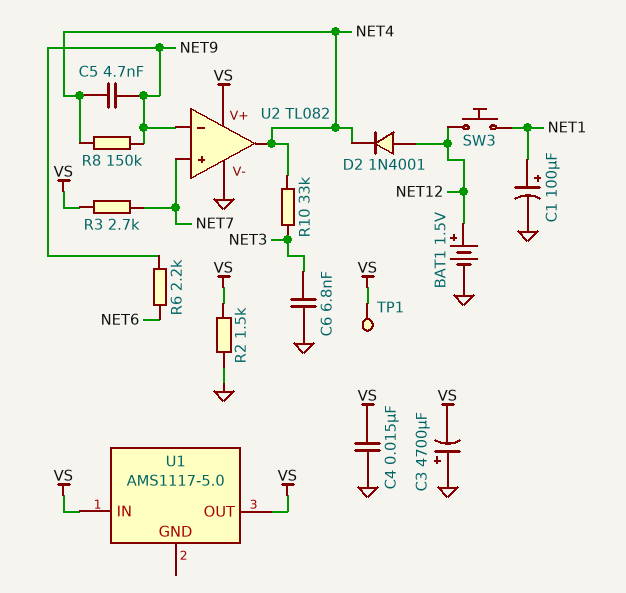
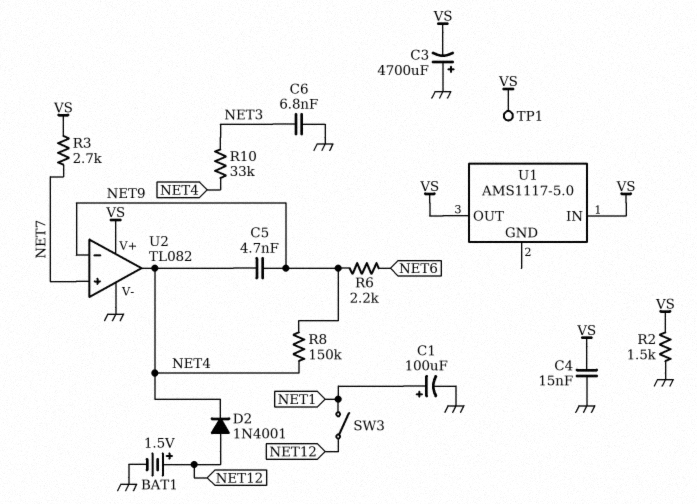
SW3: button (NET1, NET12) -> switch (NET1, NET12)

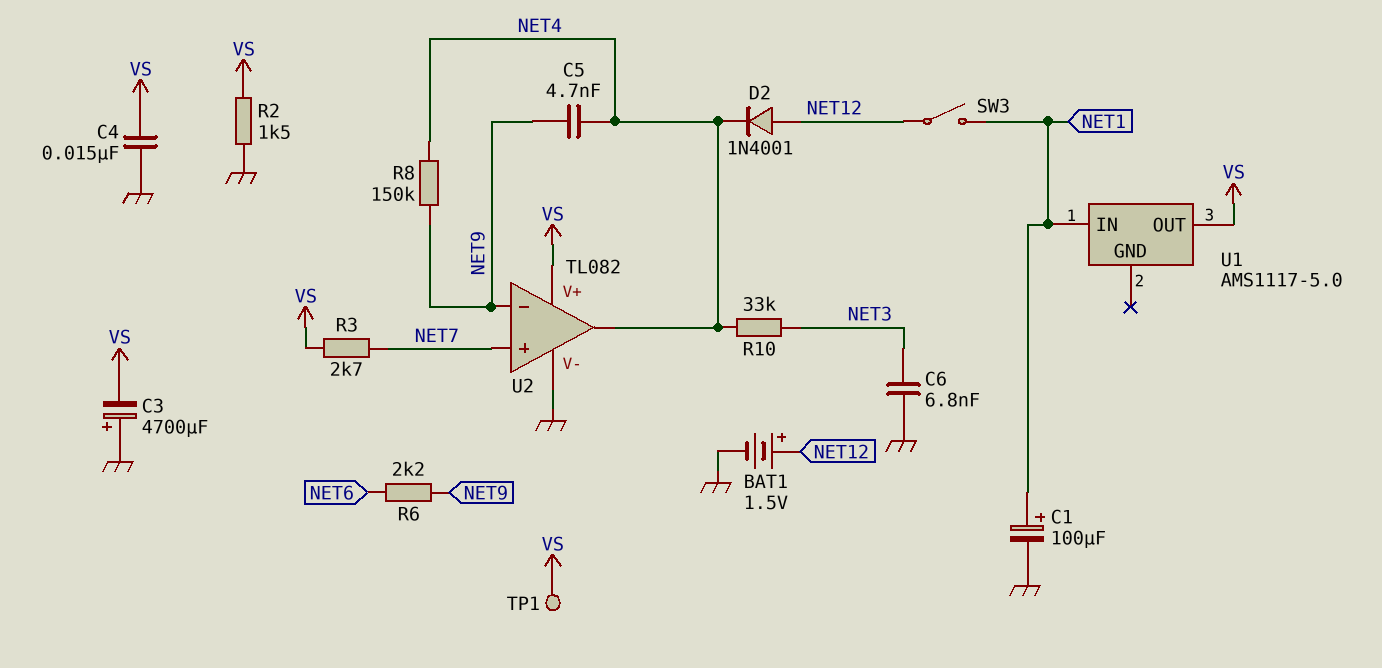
U1 pin IN: VS -> NET1

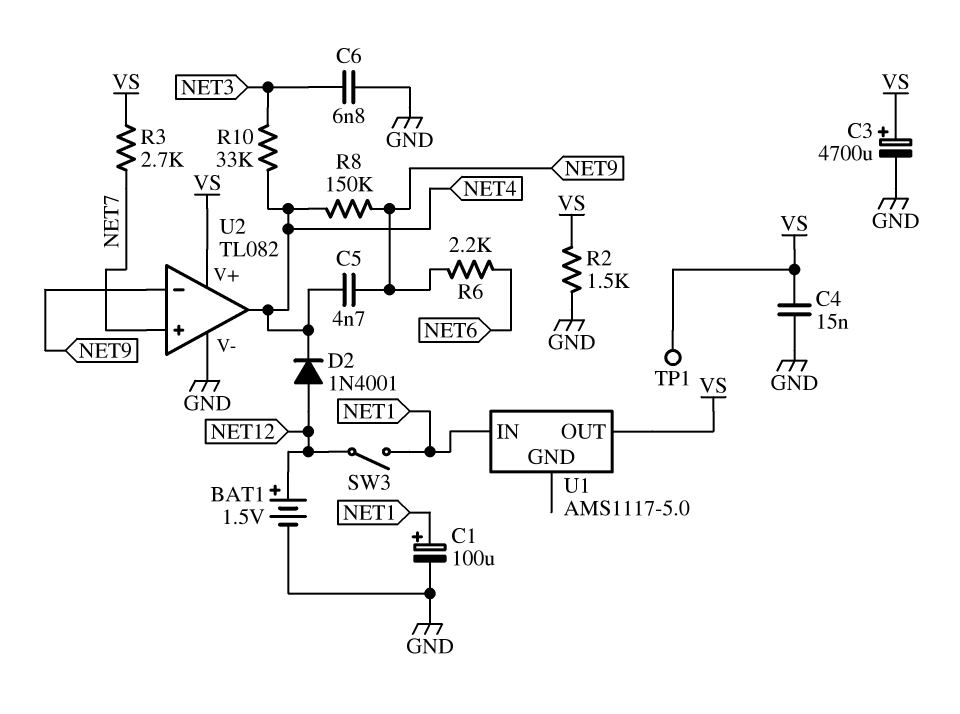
C3: 4700uF (plus GND, minus VS) -> 4700uF (plus VS, minus GND)

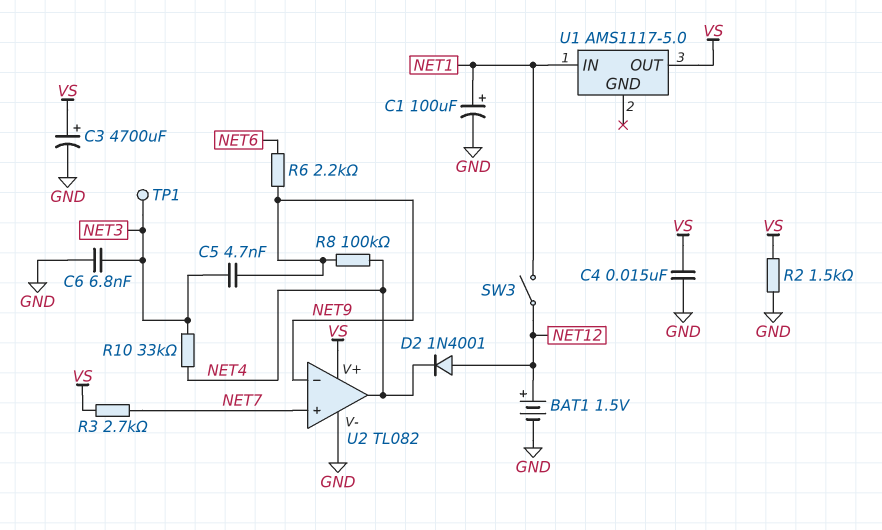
C5: 4.7nF (NET4, NET9) -> 4.7nF (NET3, NET9)
R8: 150k (NET4, NET9) -> 100k (NET4, NET9)
TP1: test point (VS) -> test point (NET3)

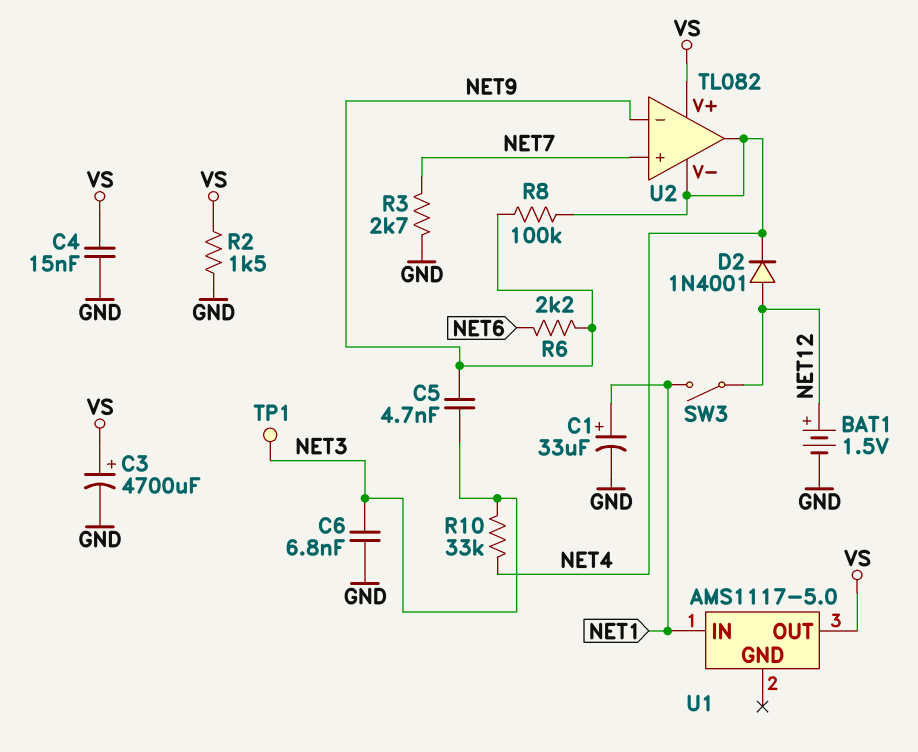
C1: 100uF (plus NET1, minus GND) -> 33uF (plus NET1, minus GND)
R3: 2.7k (NET7, VS) -> 2.7k (GND, NET7)
U2 pin V-: GND -> NET4

